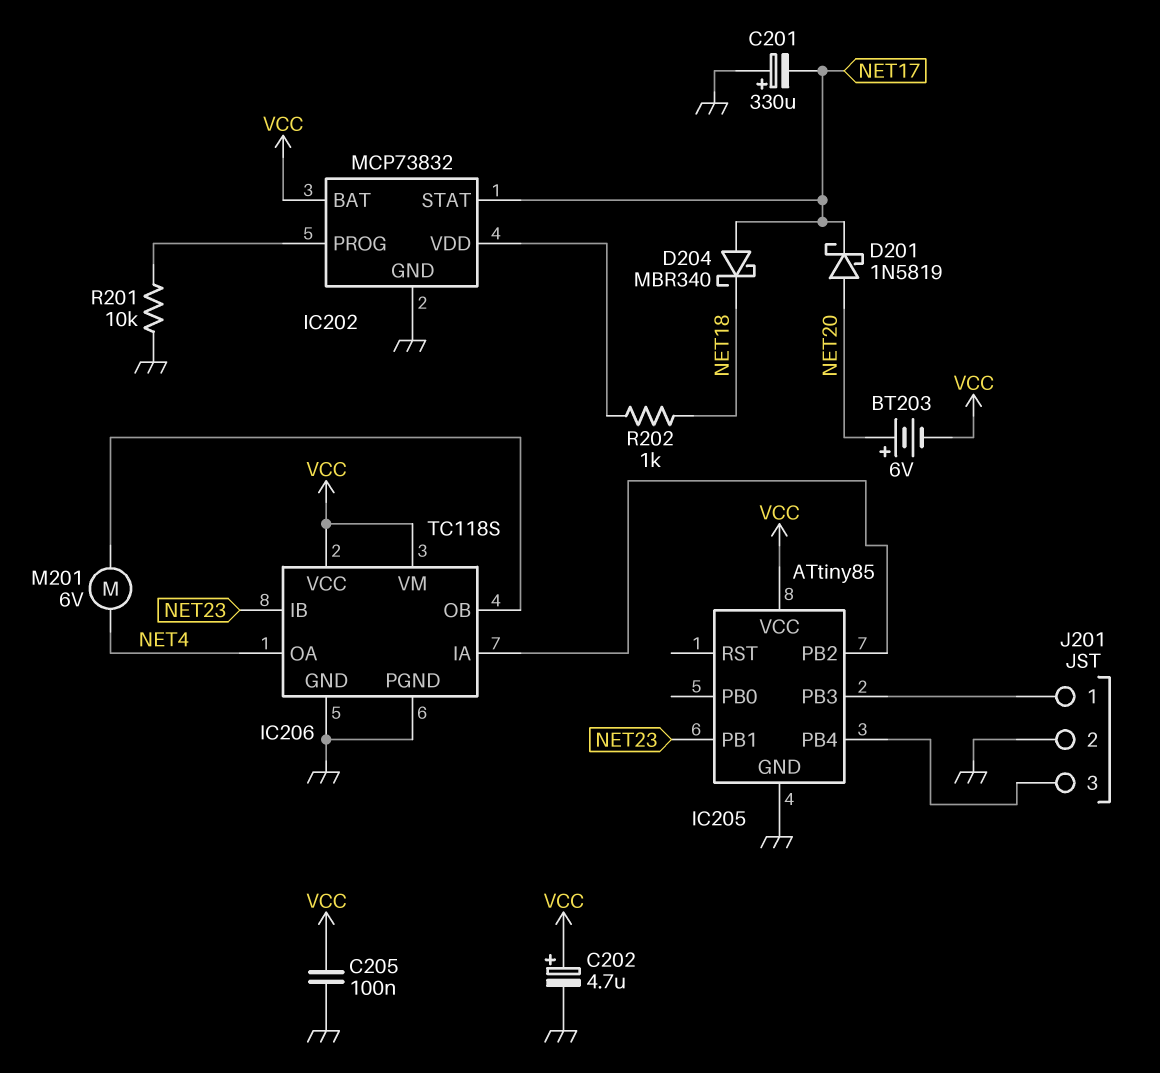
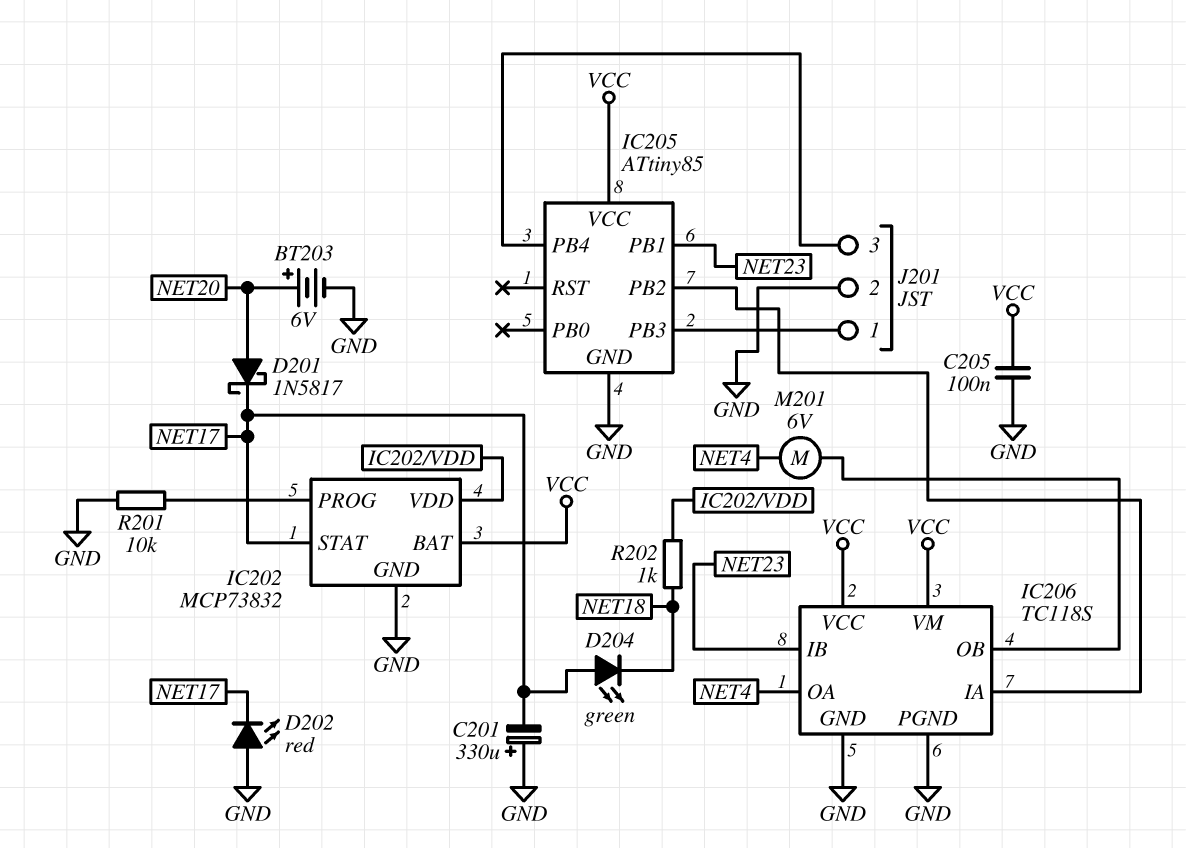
BT203: 6V (plus NET20, minus VCC) -> 6V (plus NET20, minus GND)
C202: 4.7uF (plus VCC, minus GND) -> none
D201: schottky 1N5819 (A NET20, K NET17) -> schottky 1N5817 (A NET20, K NET17)
D202: none -> LED red (A GND, K NET17)
D204: schottky MBR340 (A NET17, K NET18) -> LED green (A NET17, K NET18)

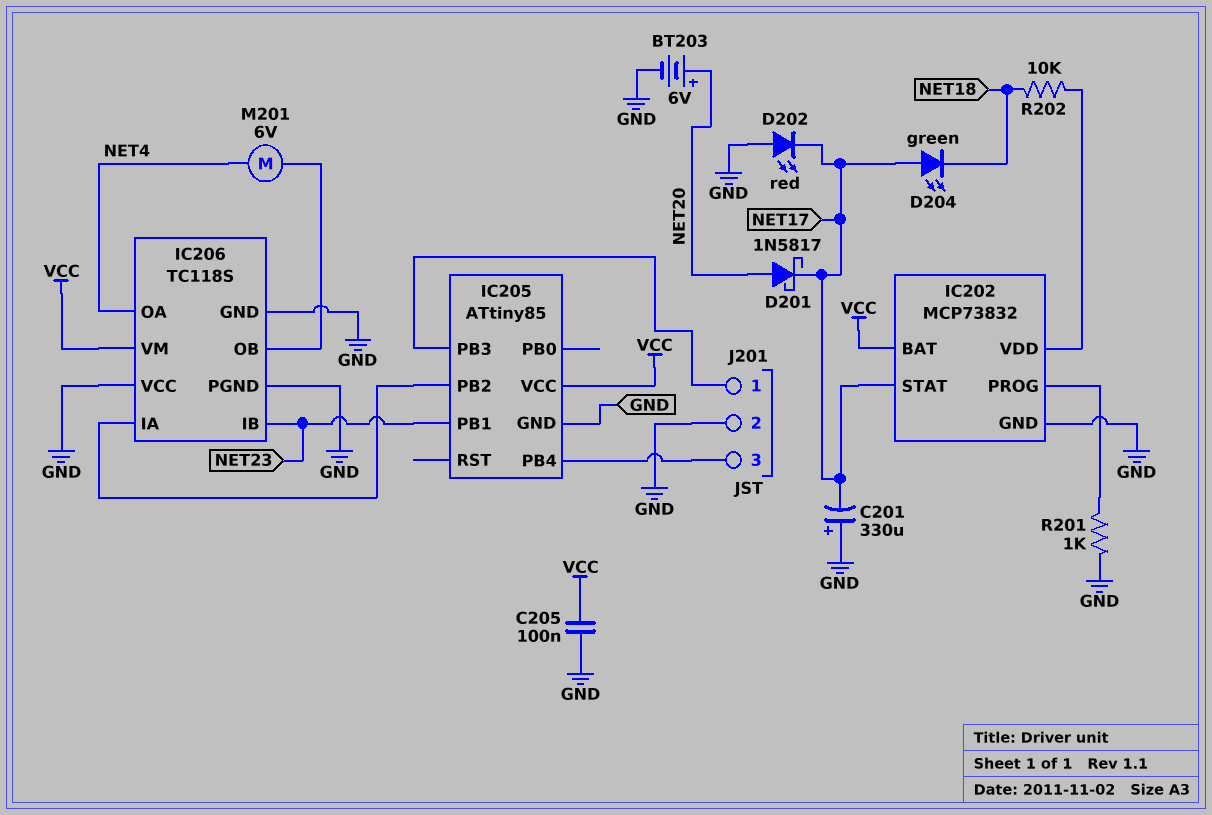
IC206 pin VCC: VCC -> GND
R201: 10k (GND, IC202/PROG) -> 1k (GND, IC202/PROG)
R202: 1k (IC202/VDD, NET18) -> 10k (IC202/VDD, NET18)

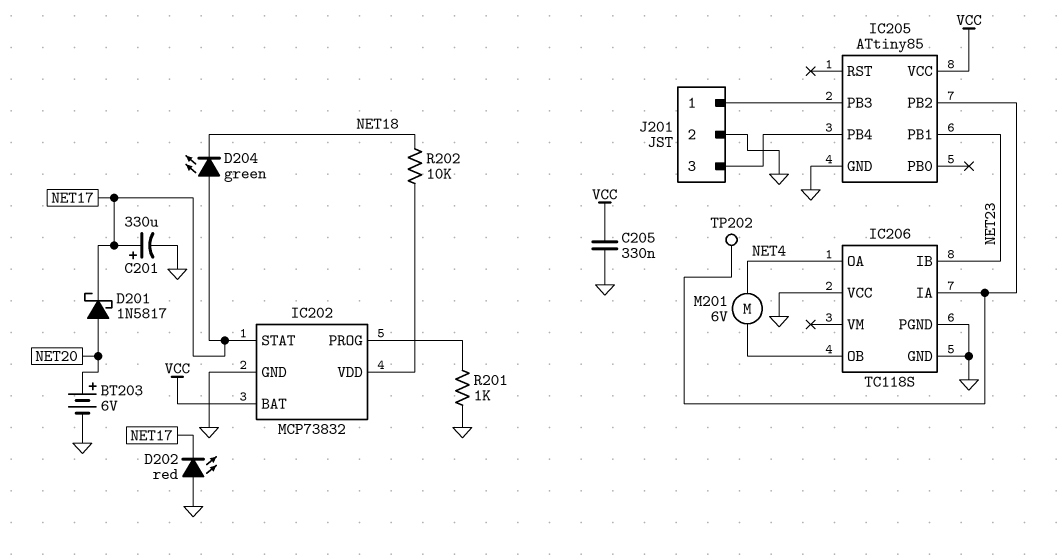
C201: 330uF (plus GND, minus NET17) -> 330uF (plus NET17, minus GND)
C205: 100nF (GND, VCC) -> 330nF (GND, VCC)
IC206 pin VM: VCC -> none
TP202: none -> test point (IC205/PB2)

